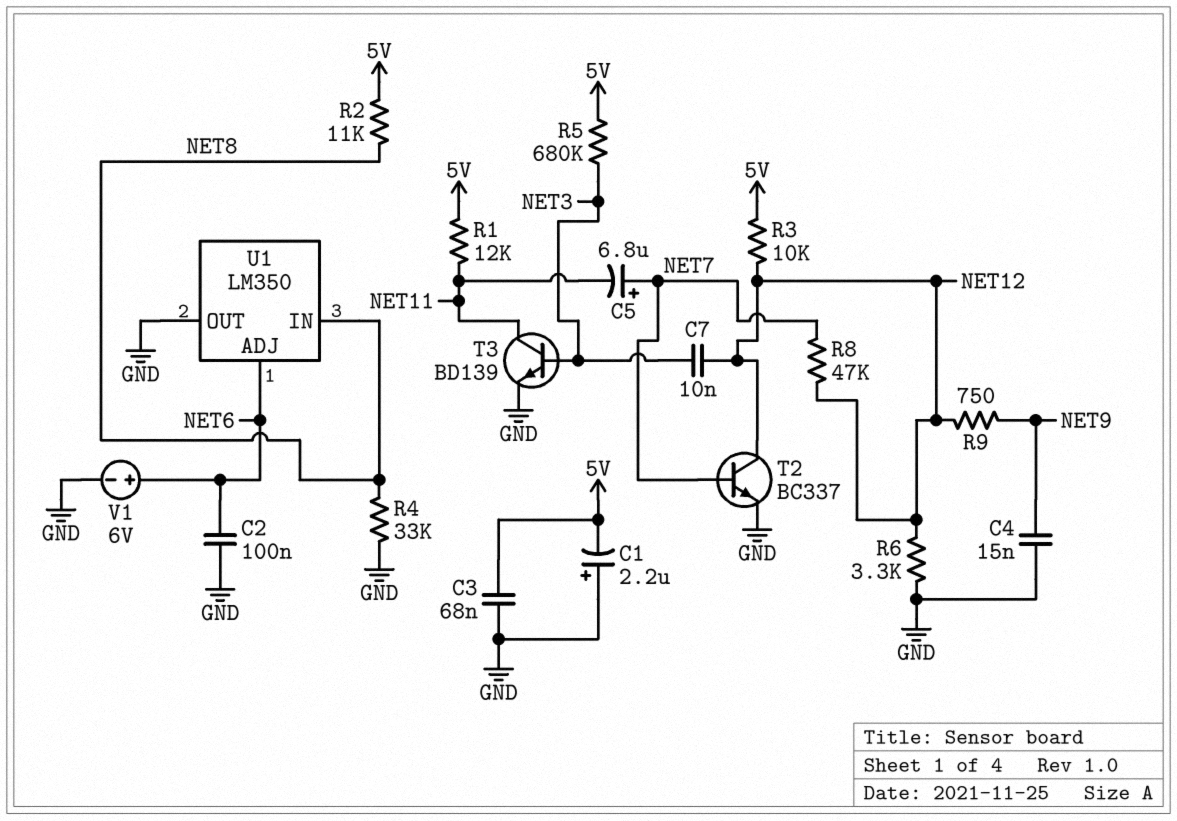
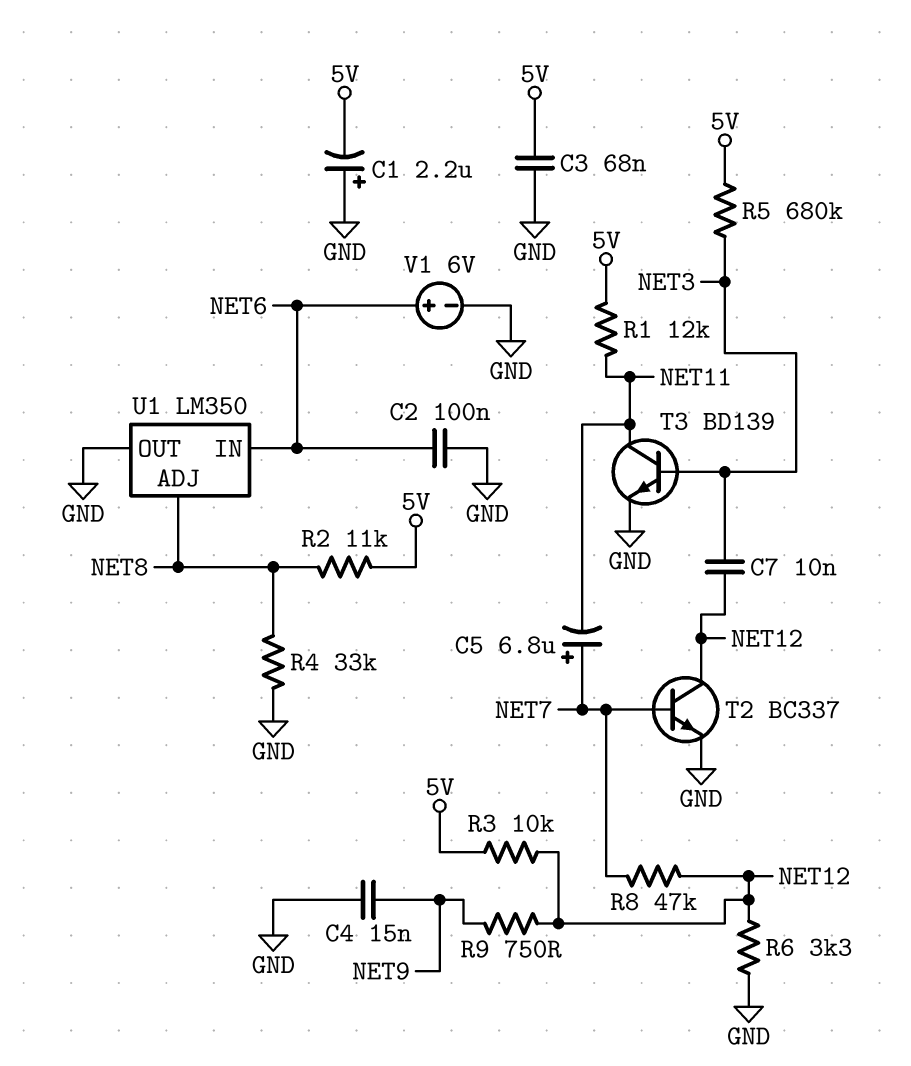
U1 pin ADJ: NET6 -> NET8
U1 pin IN: NET8 -> NET6

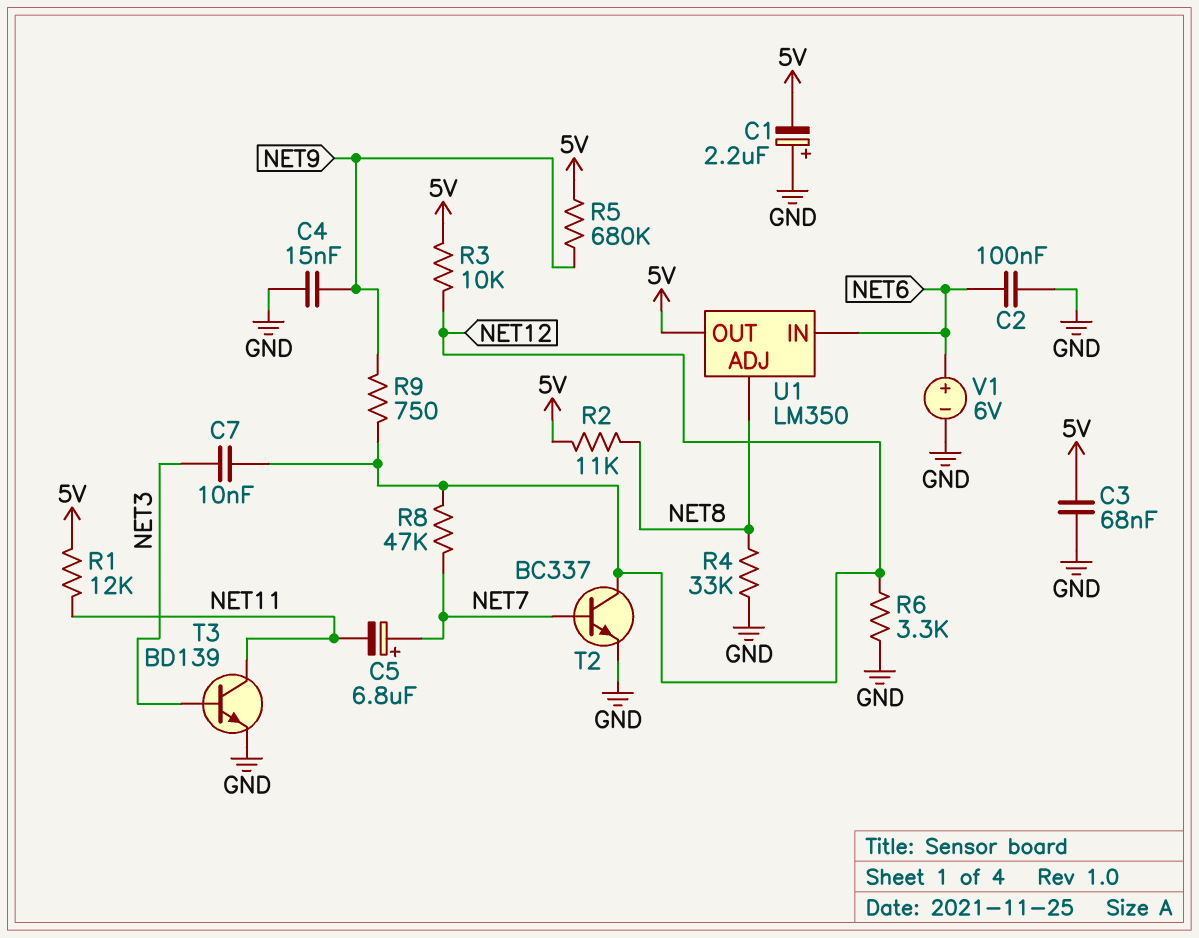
R5: 680k (5V, NET3) -> 680k (5V, NET9)
U1 pin OUT: GND -> 5V

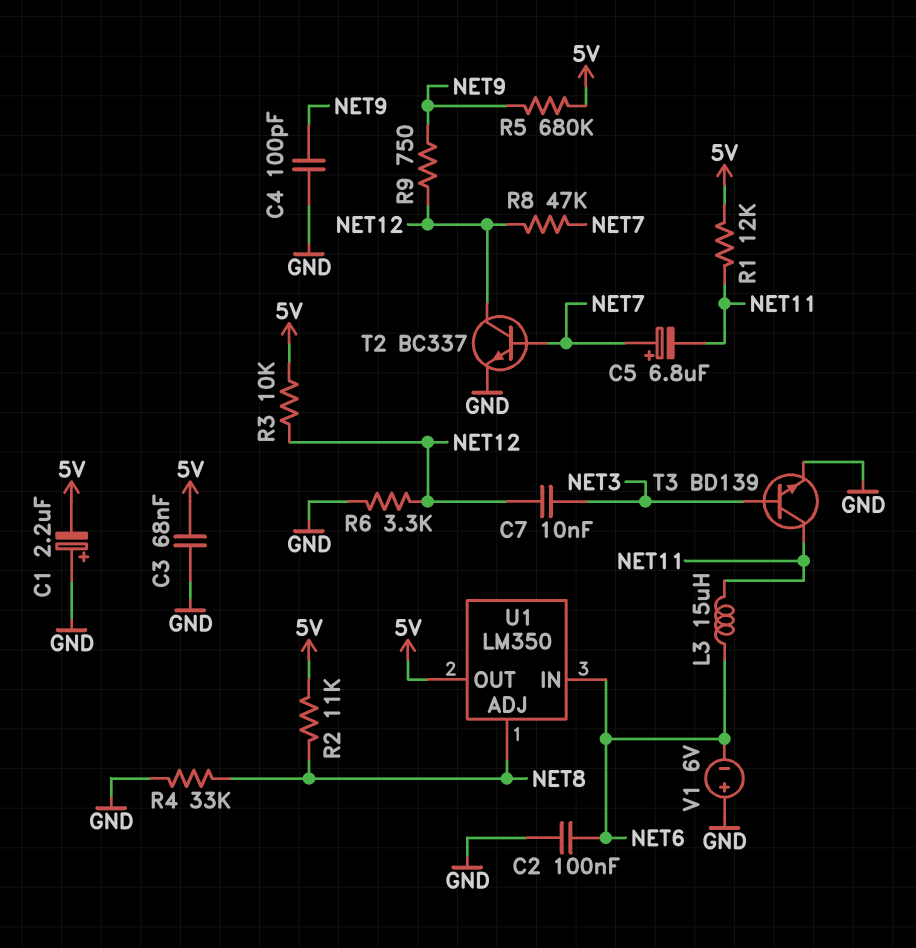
C4: 15nF (GND, NET9) -> 100pF (GND, NET9)
L3: none -> 15uH (NET6, NET11)
V1: 6V (plus NET6, minus GND) -> 6V (plus GND, minus NET6)

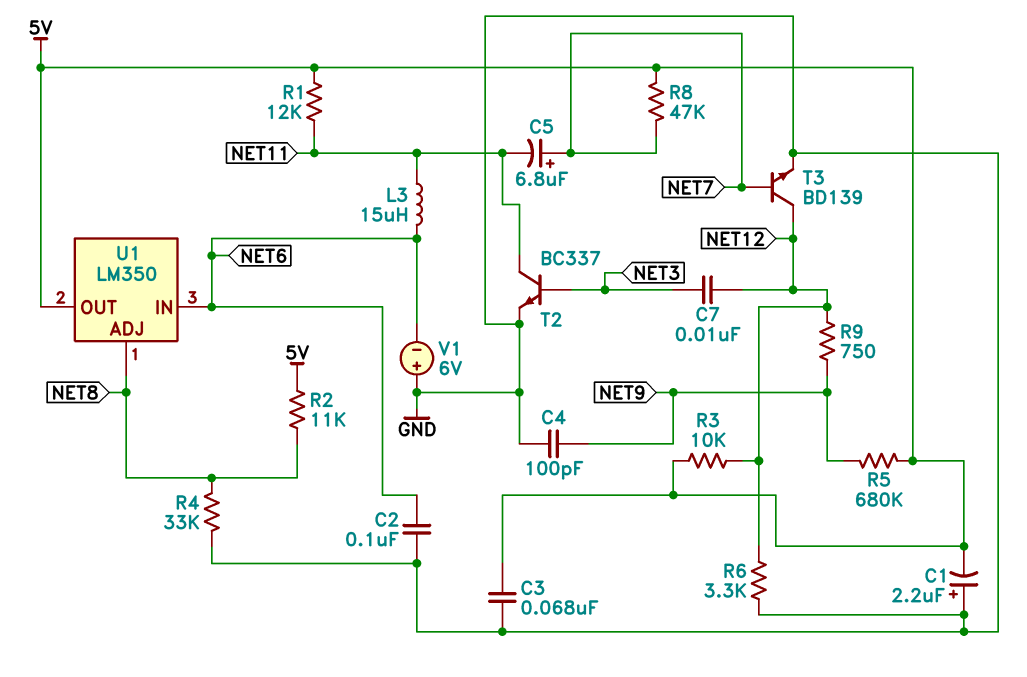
R8: 47k (NET7, NET12) -> 47k (5V, NET7)
T2: NPN BC337 (B NET7, C NET12, E GND) -> NPN BC337 (B NET3, C NET11, E GND)
T3: NPN BD139 (B NET3, C NET11, E GND) -> NPN BD139 (B NET7, C NET12, E GND)

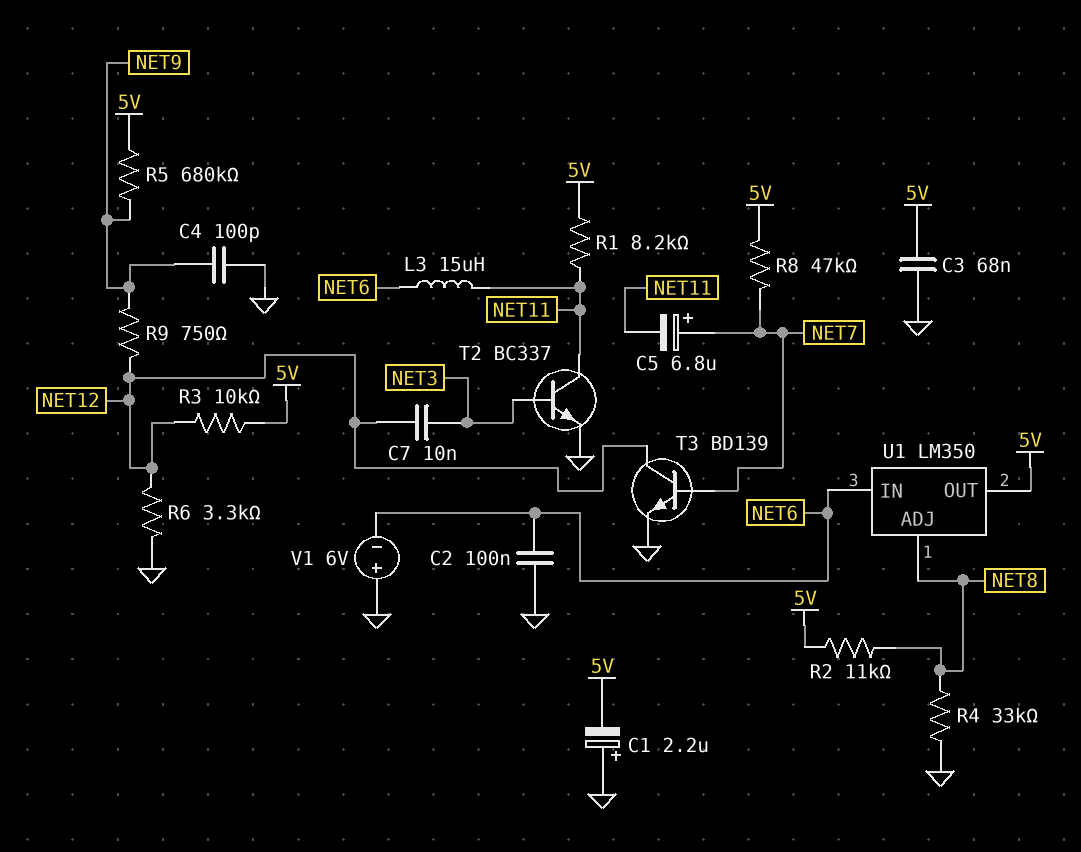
R1: 12k (5V, NET11) -> 8.2k (5V, NET11)

